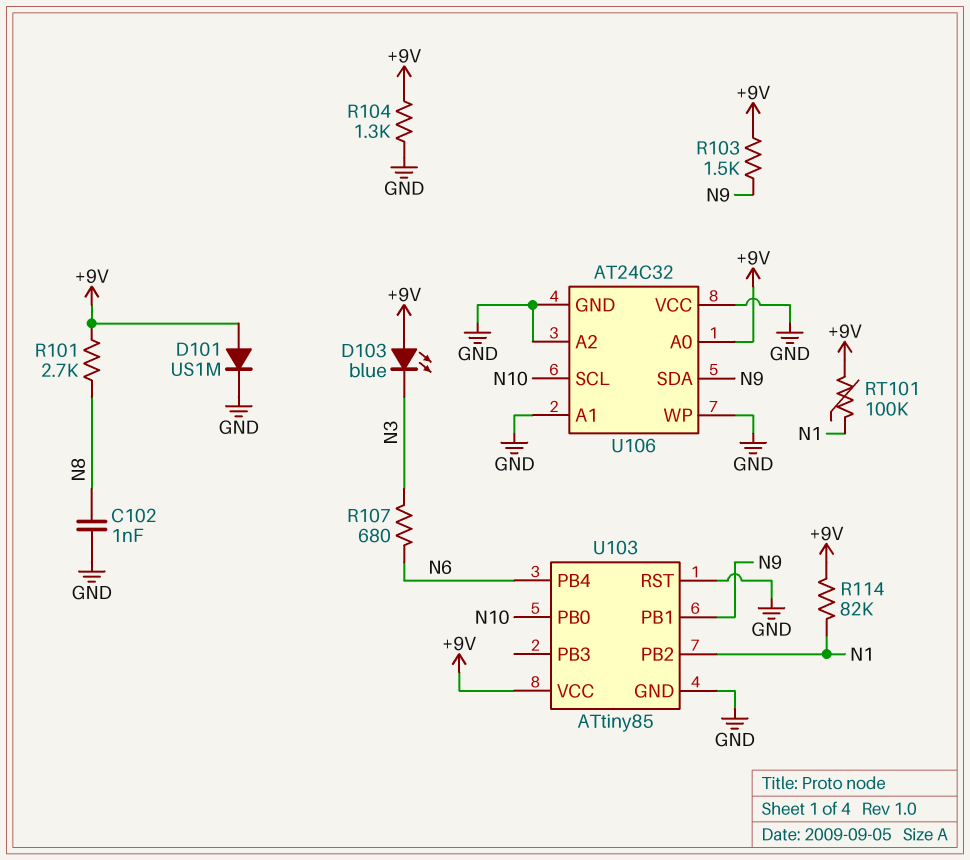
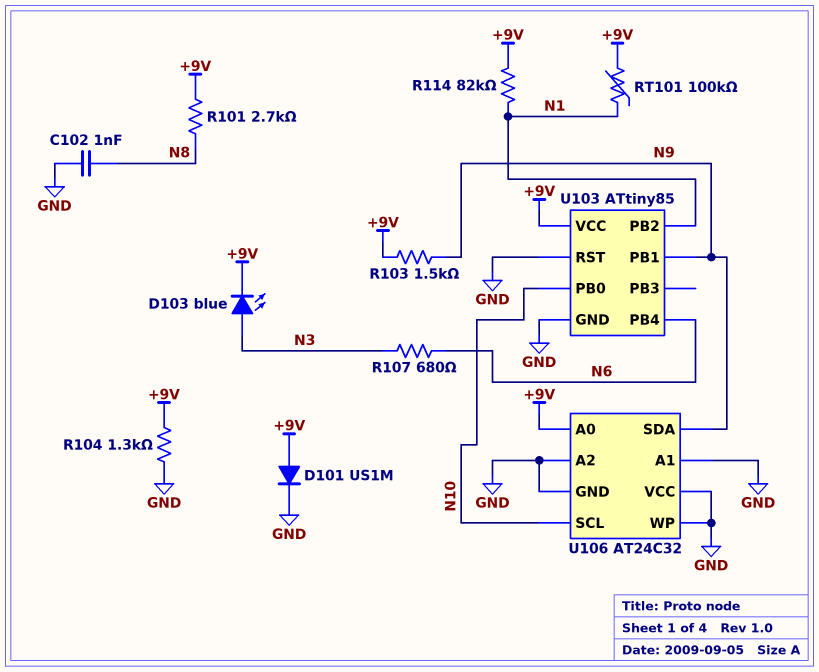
D103: LED blue (A +9V, K N3) -> LED blue (A N3, K +9V)

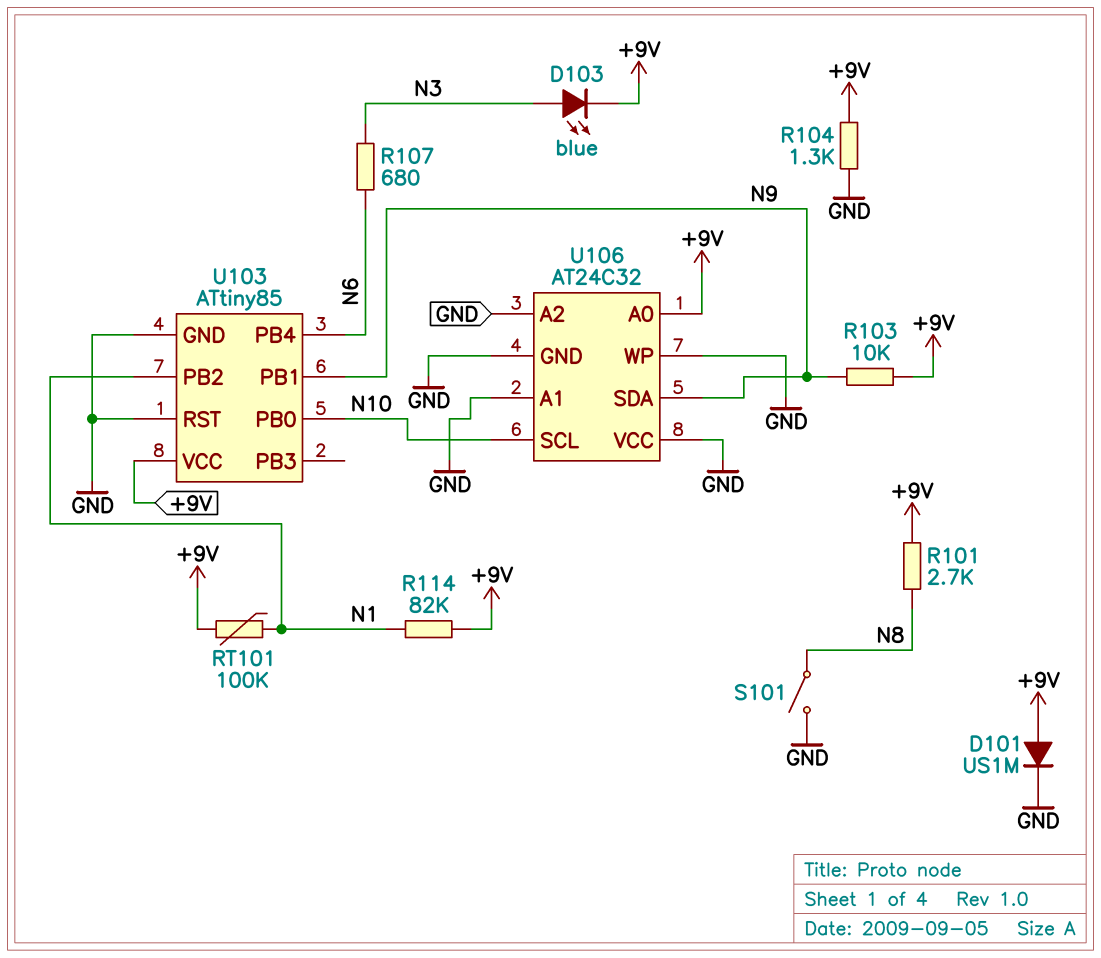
C102: 1nF (GND, N8) -> none
R103: 1.5k (+9V, N9) -> 10k (+9V, N9)
S101: none -> switch (GND, N8)

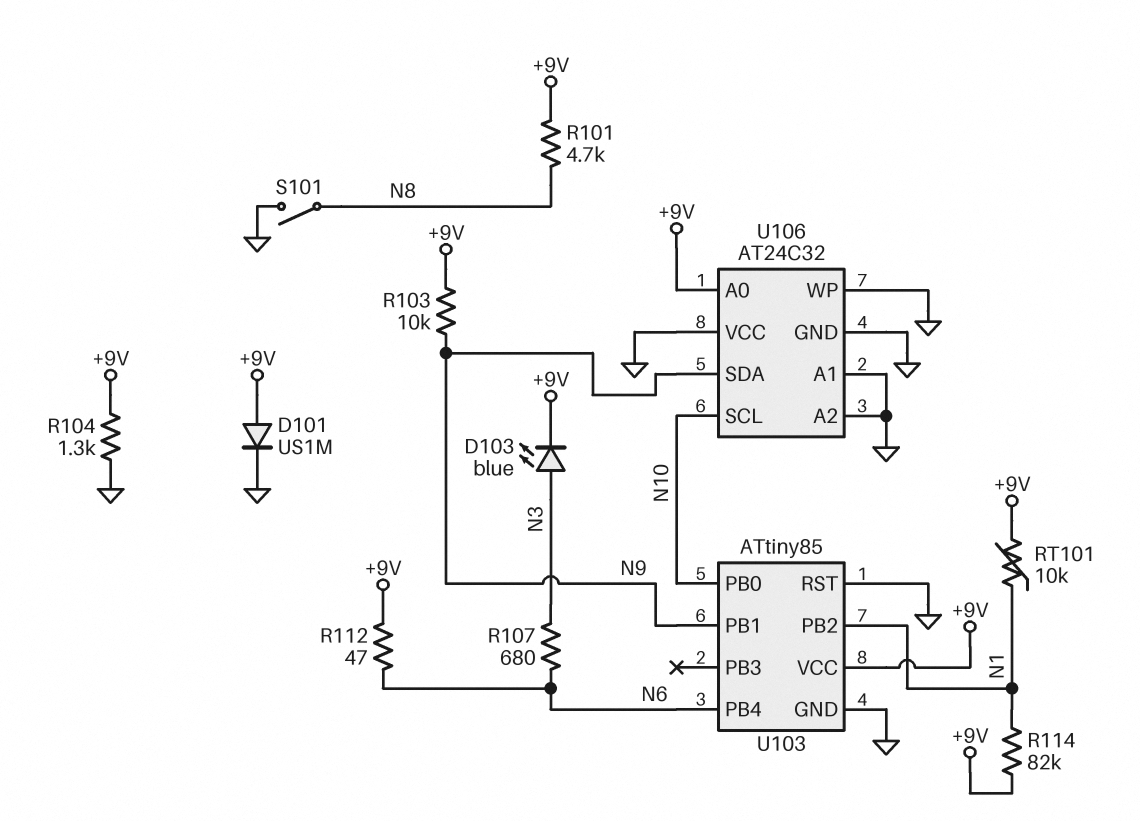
R101: 2.7k (+9V, N8) -> 4.7k (+9V, N8)
R112: none -> 47 (+9V, N6)
RT101: 100k (+9V, N1) -> 10k (+9V, N1)

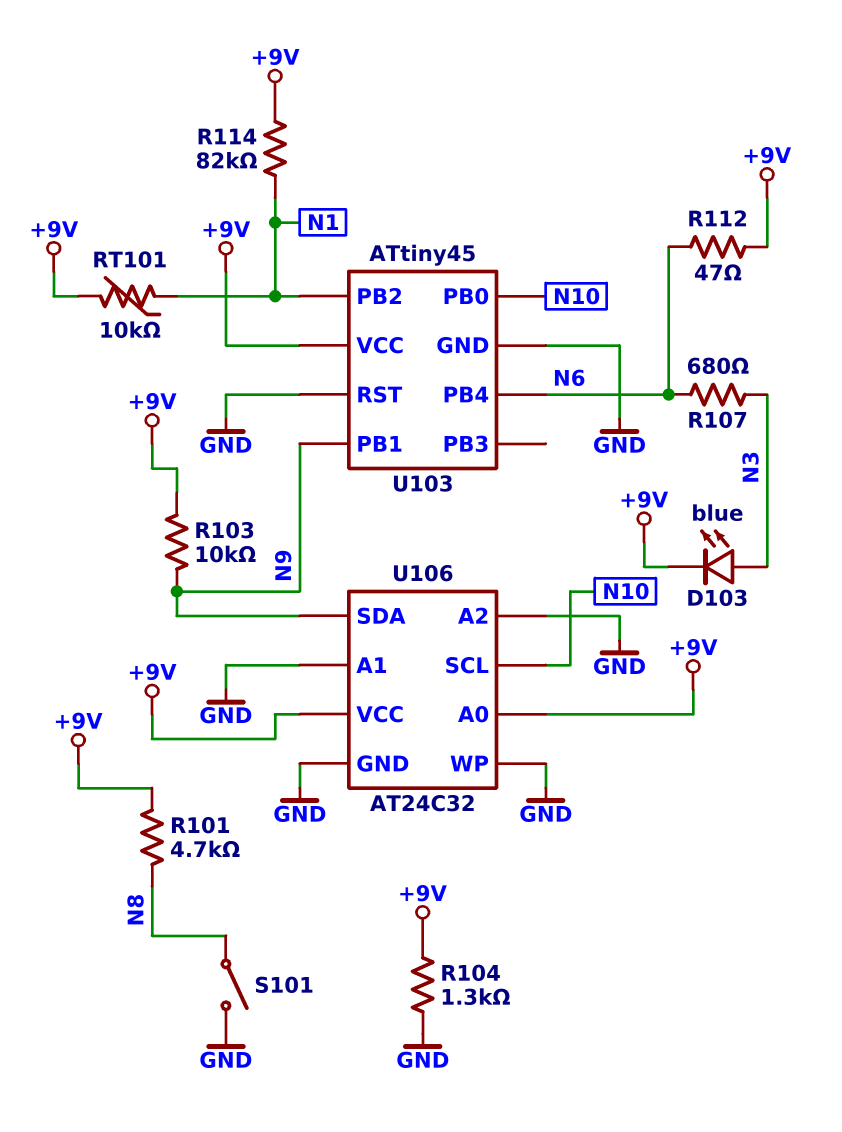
D101: diode US1M (A +9V, K GND) -> none
U103: ATtiny85 -> ATtiny45
U106 pin VCC: GND -> +9V

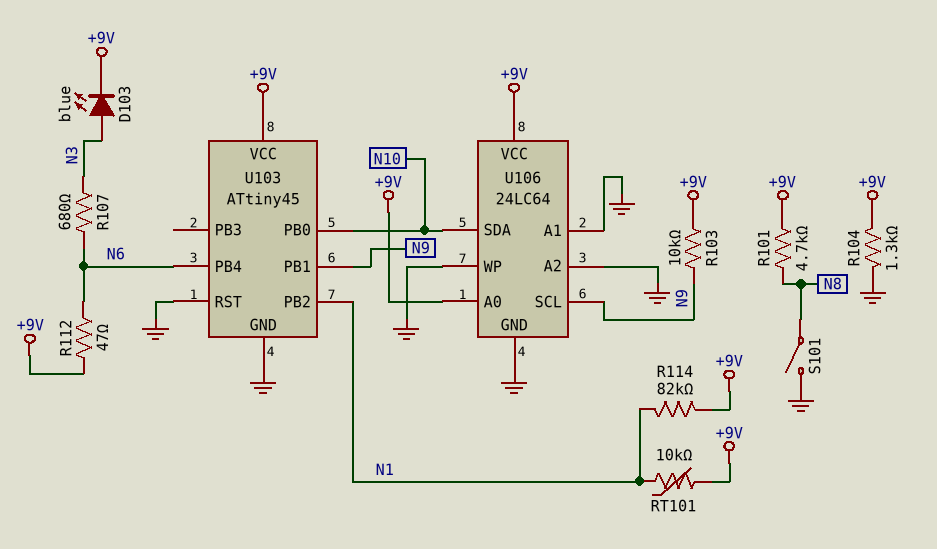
U106: AT24C32 -> 24LC64
U106 pin SCL: N10 -> N9
U106 pin SDA: N9 -> N10

